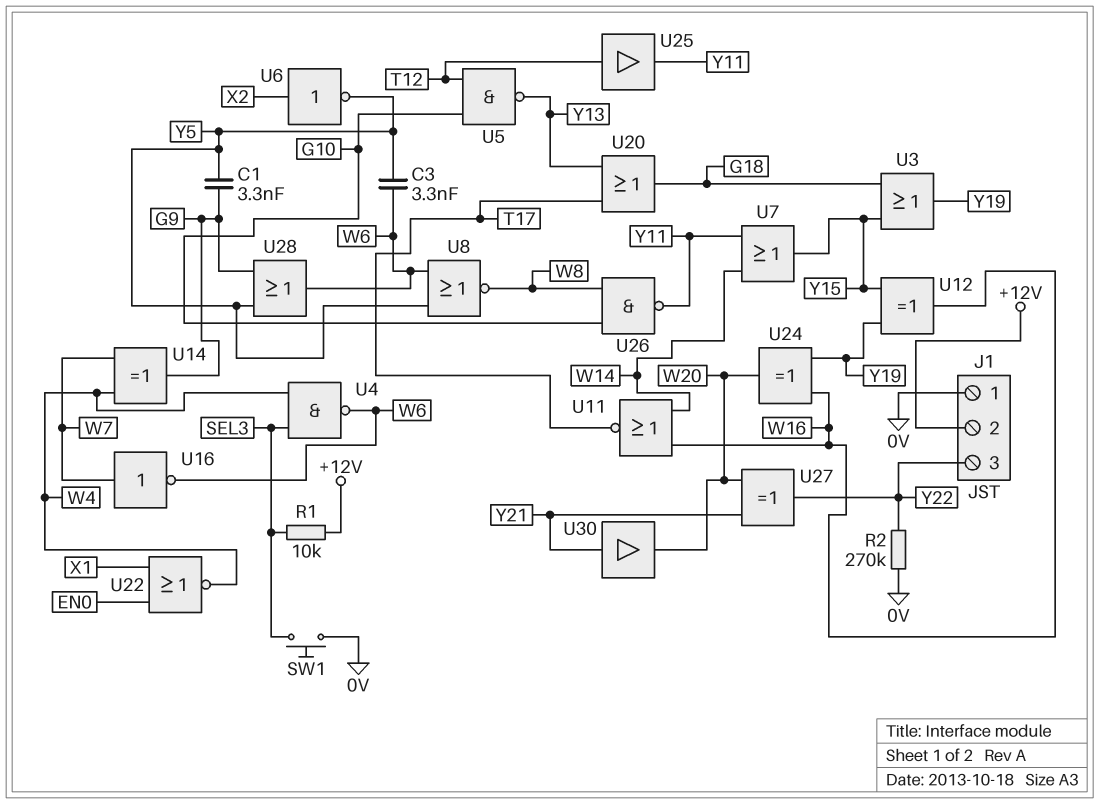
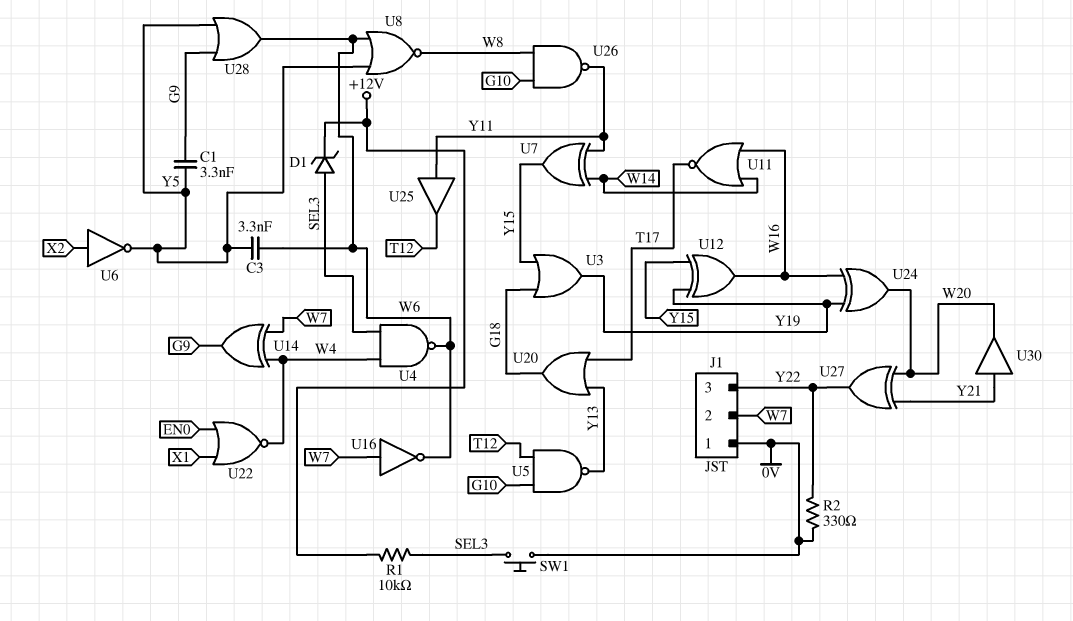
D1: none -> zener (A SEL3, K +12V)
J1 pin 2: +12V -> W7
R2: 270k (0V, Y22) -> 330 (0V, Y22)
U7: OR (in W14, in Y11, out Y15) -> XOR (in W14, in Y11, out Y15)
U25: buffer (in T12, out Y11) -> buffer (in Y11, out T12)

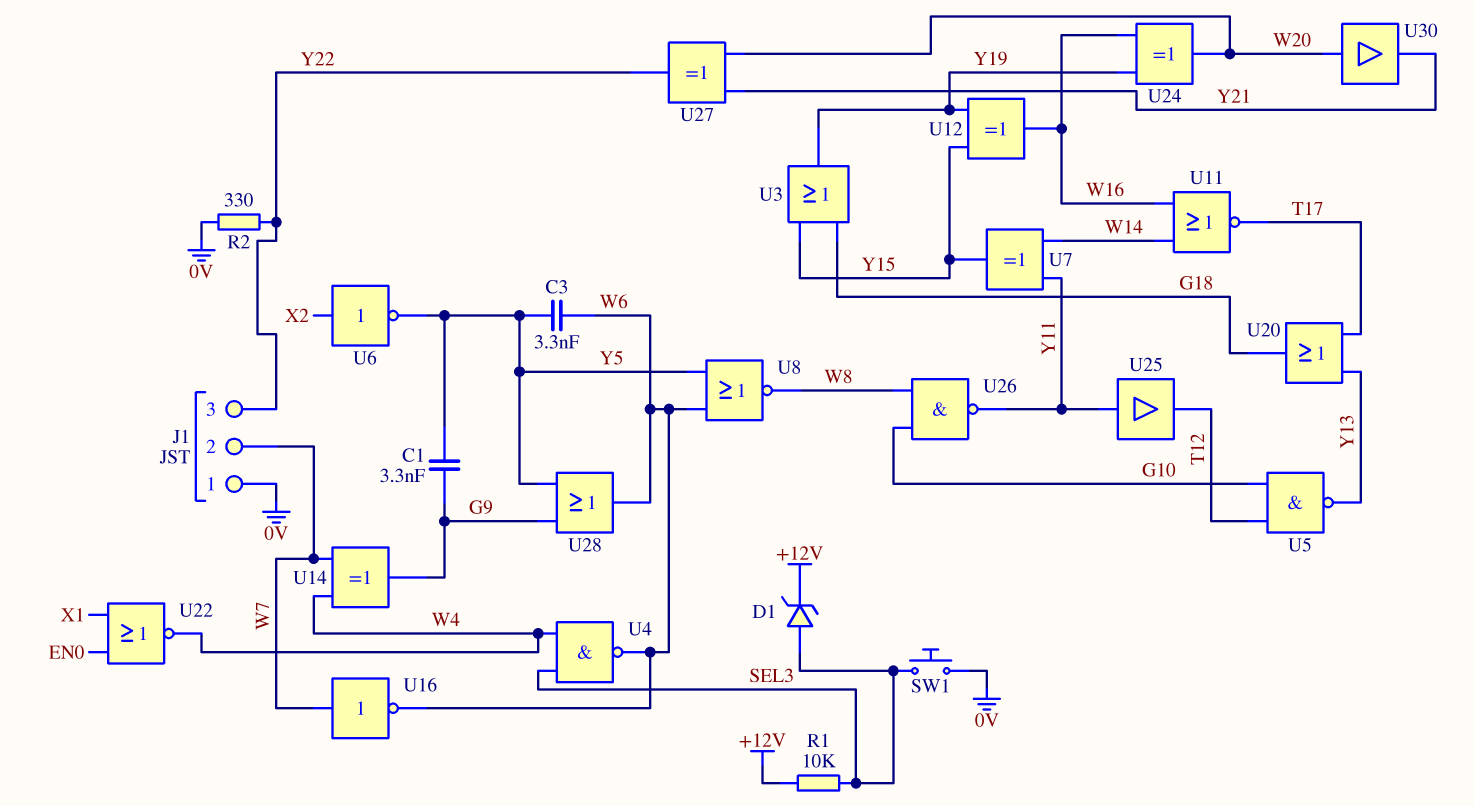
U30: buffer (in Y21, out W20) -> buffer (in W20, out Y21)

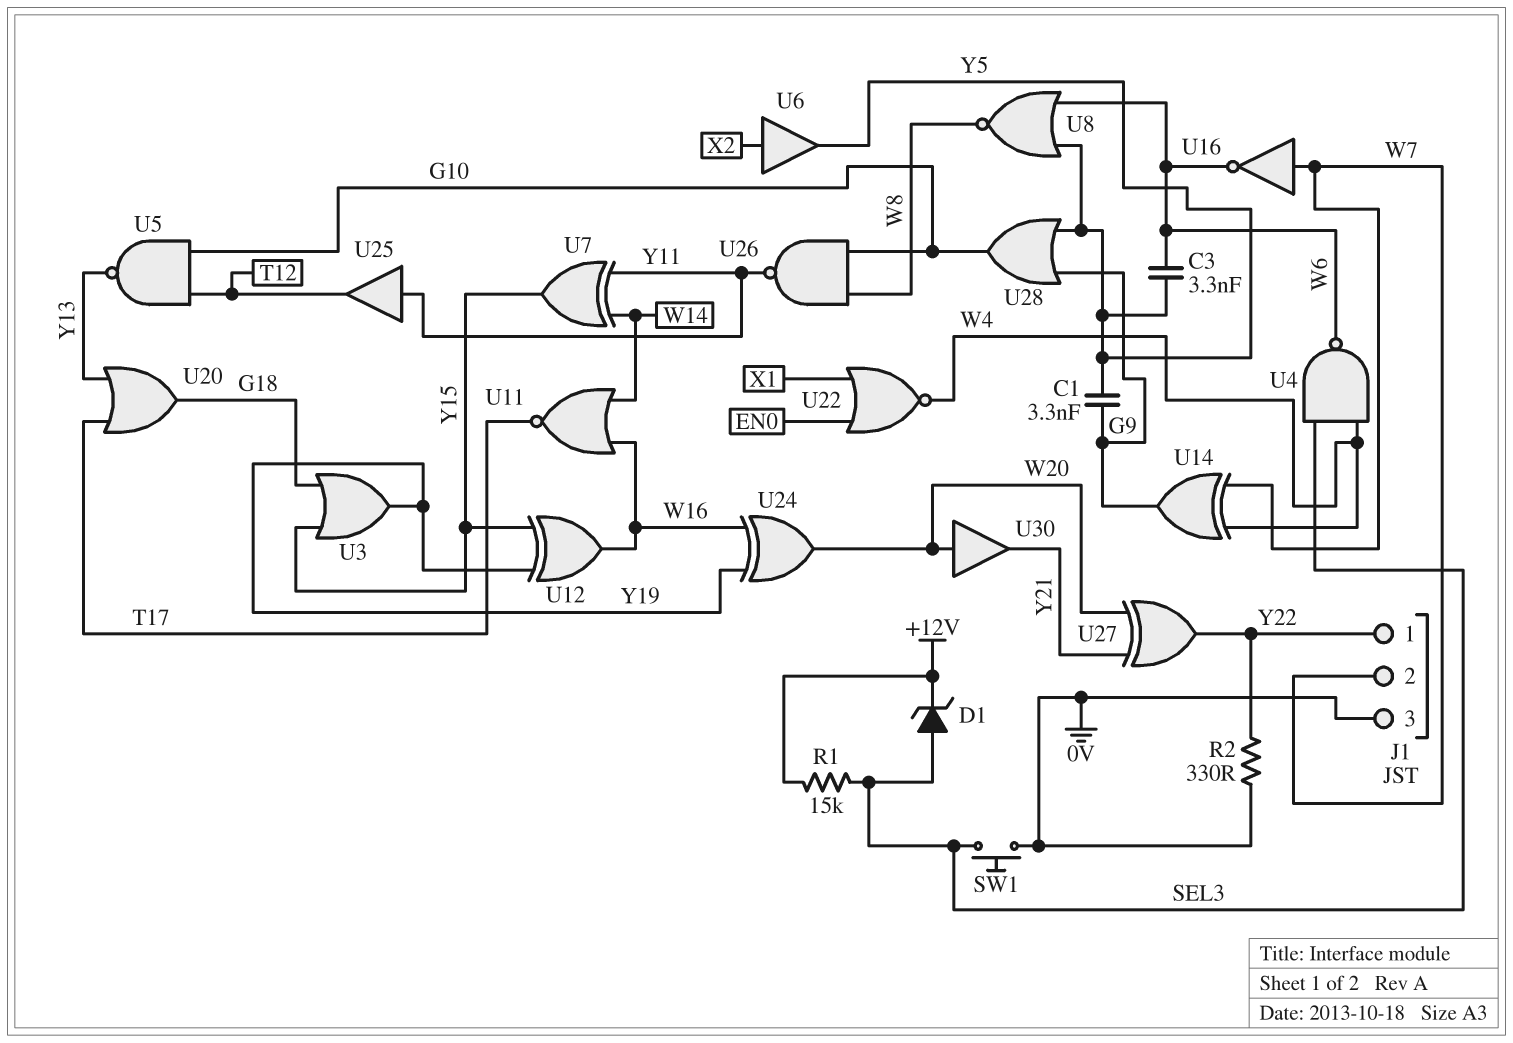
J1 pin 1: 0V -> Y22
J1 pin 3: Y22 -> 0V
R1: 10k (+12V, SEL3) -> 15k (+12V, SEL3)
U6: NOT (in X2, out Y5) -> buffer (in X2, out Y5)
U28: OR (in G9, in Y5, out W6) -> OR (in G9, in Y5, out G10)

